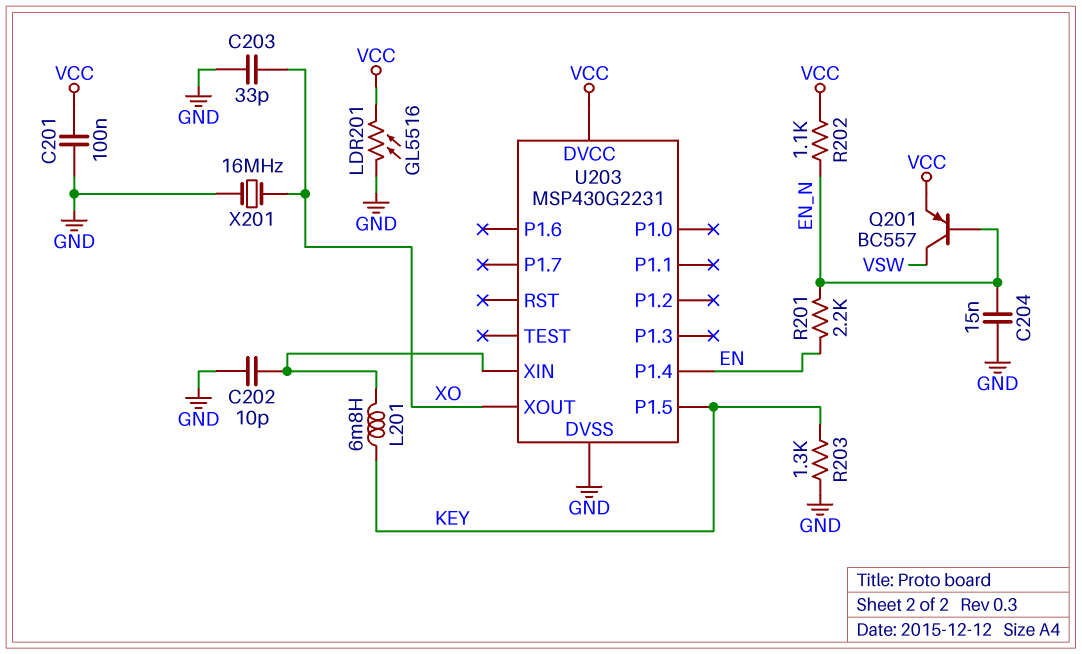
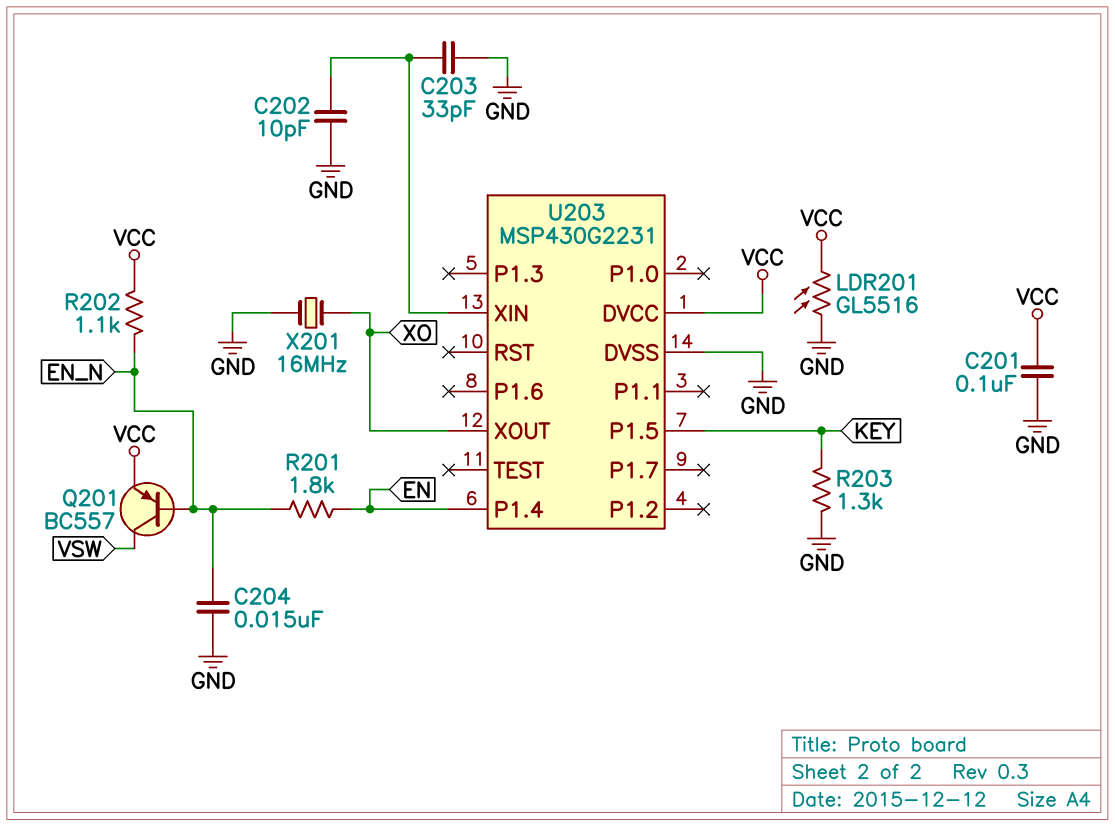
C203: 33pF (GND, XO) -> 33pF (GND, U203/XIN)
L201: 6.8mH (KEY, U203/XIN) -> none
R201: 2.2k (EN, EN_N) -> 1.8k (EN, EN_N)

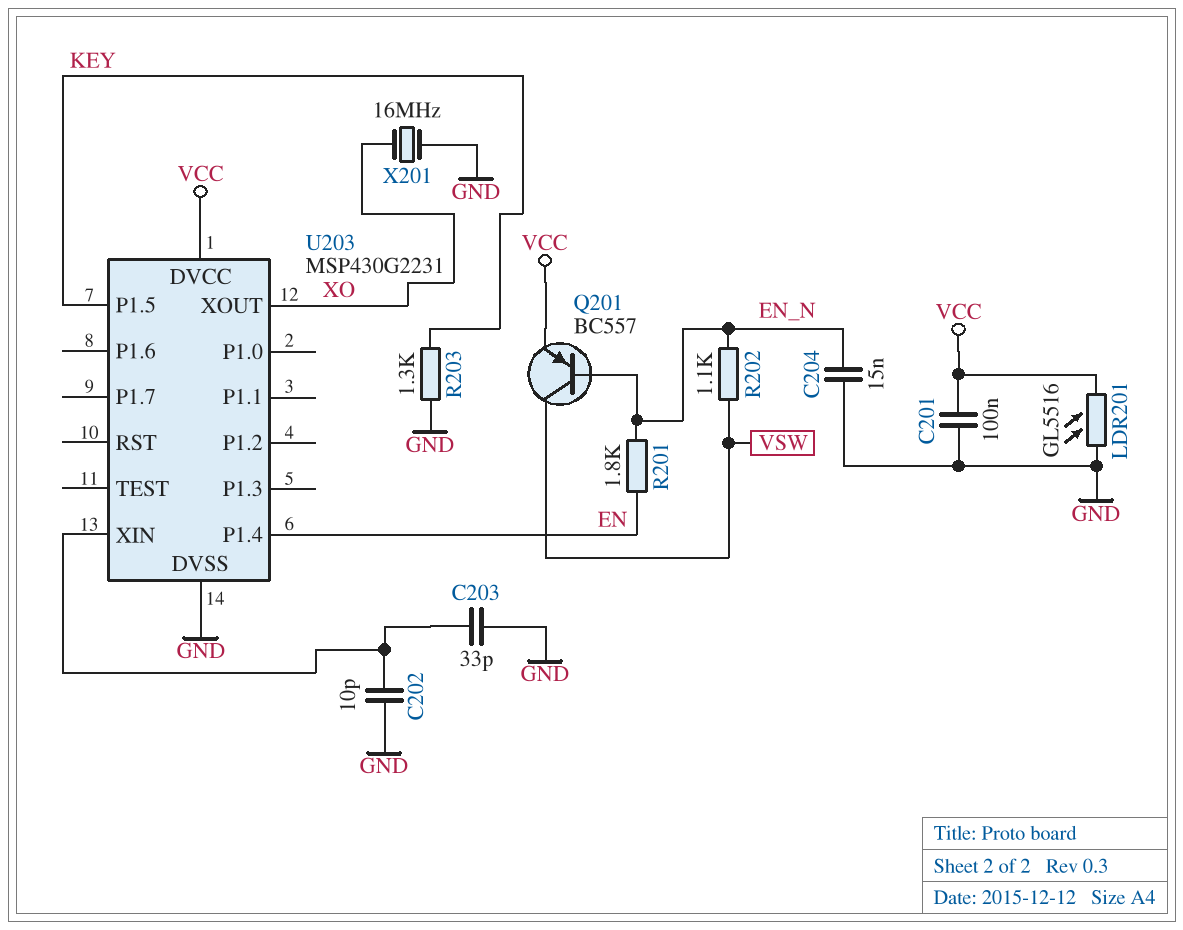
R202: 1.1k (EN_N, VCC) -> 1.1k (EN_N, VSW)

